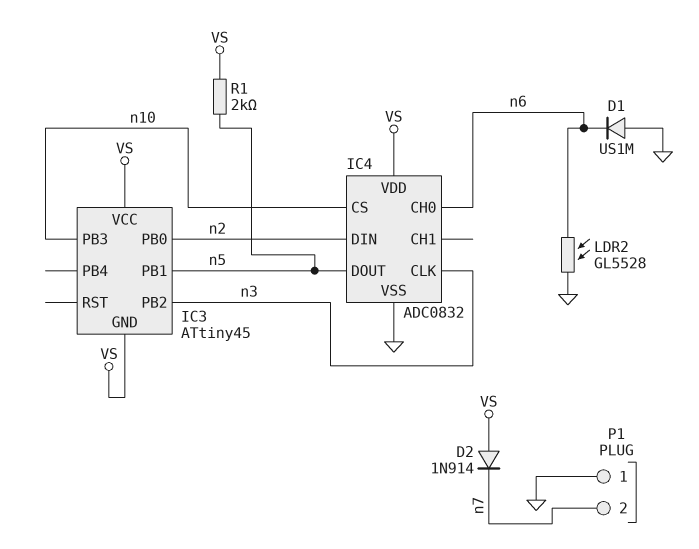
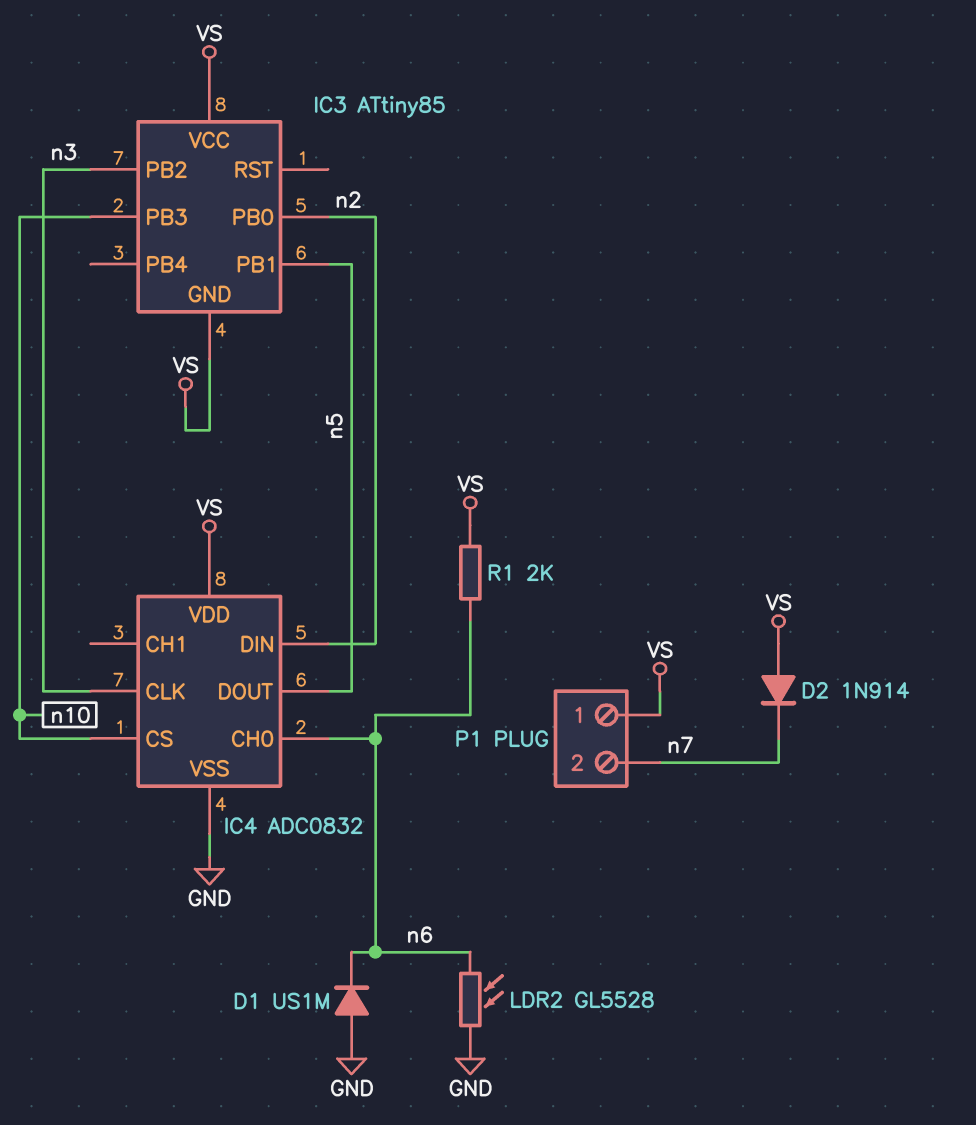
IC3: ATtiny45 -> ATtiny85
P1 pin 1: GND -> VS
R1: 2k (VS, n5) -> 2k (VS, n6)

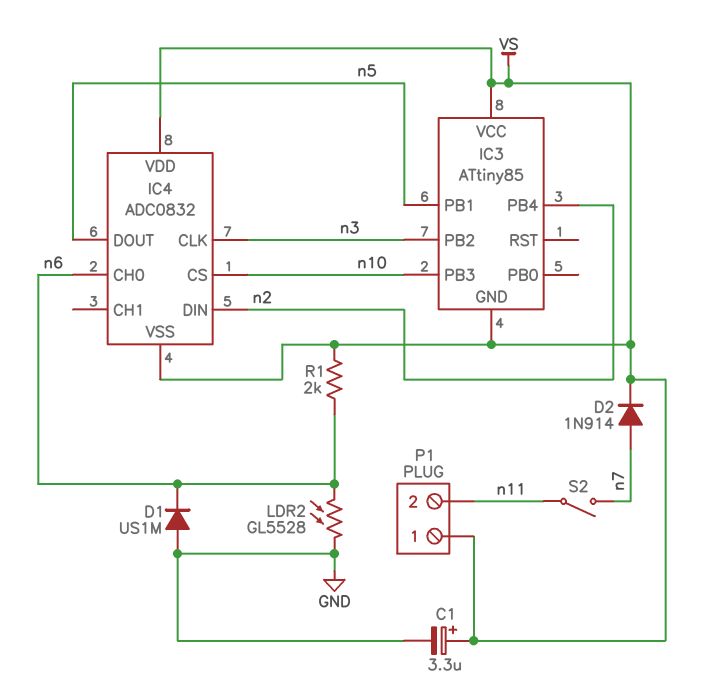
C1: none -> 3.3uF (plus VS, minus GND)
D2: diode 1N914 (A VS, K n7) -> diode 1N914 (A n7, K VS)
IC3 pin PB0: n2 -> none
IC3 pin PB4: none -> n2
IC4 pin VSS: GND -> VS
P1 pin 2: n7 -> n11
S2: none -> switch (n7, n11)

